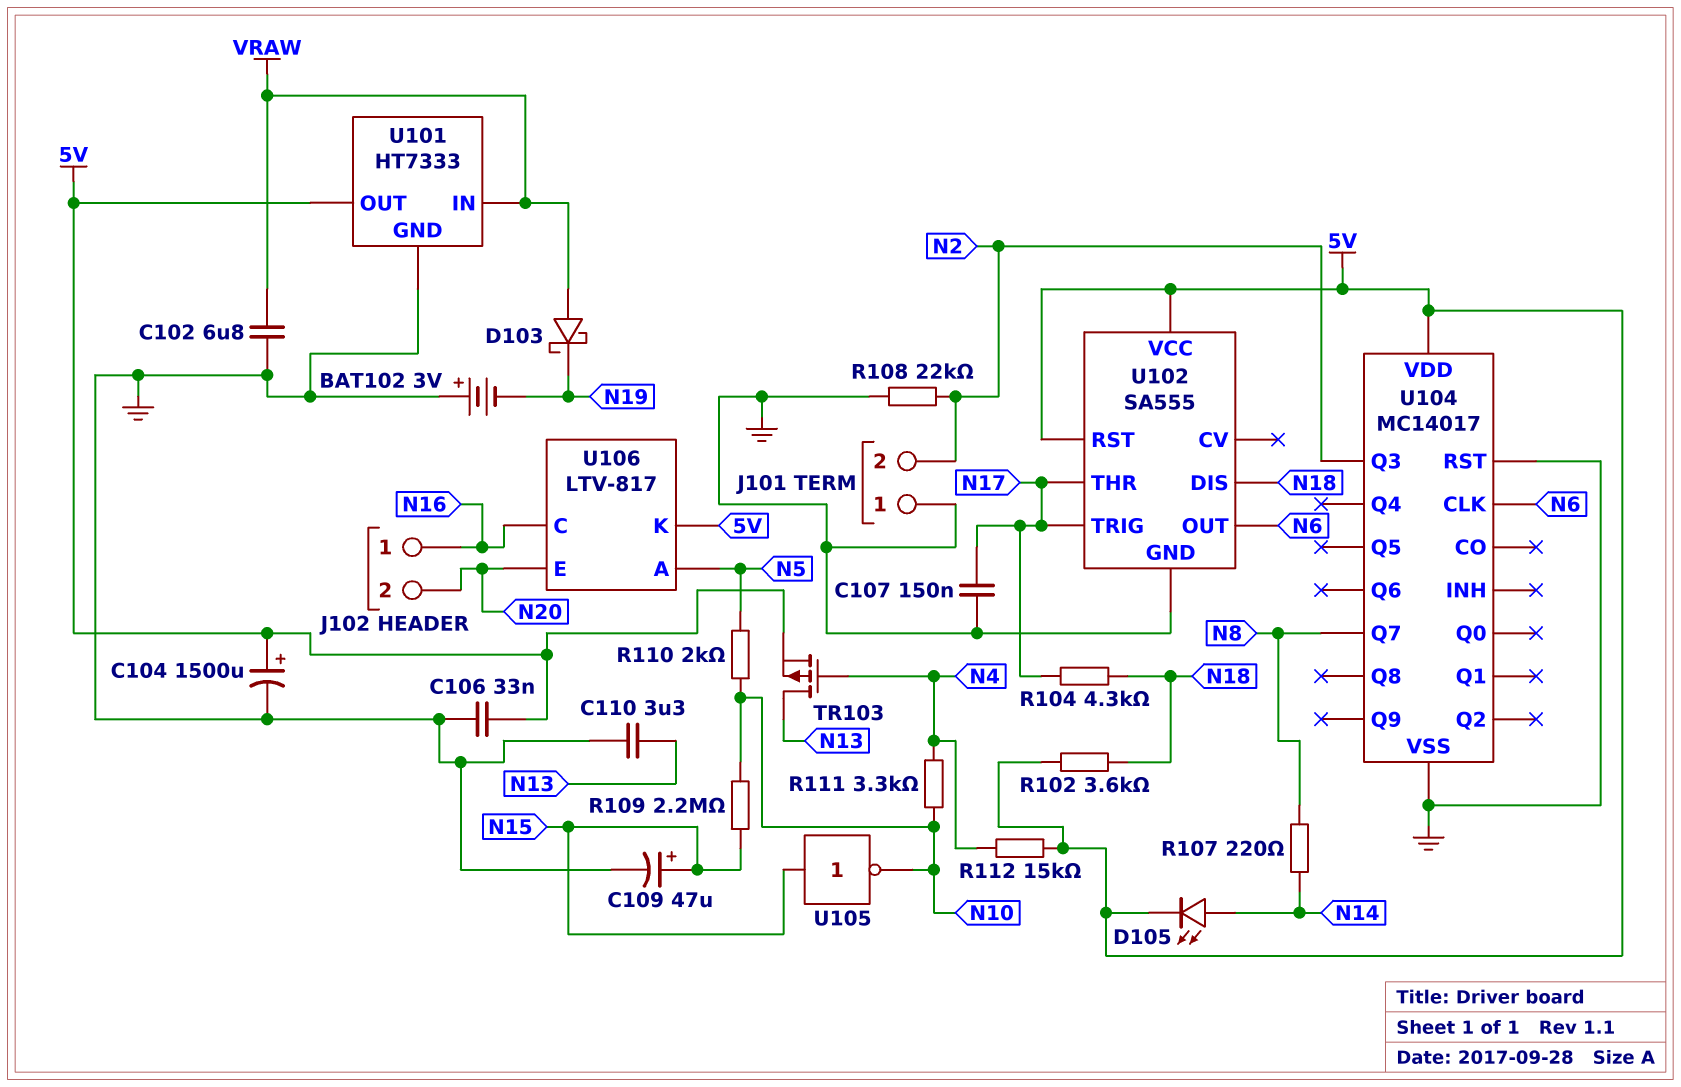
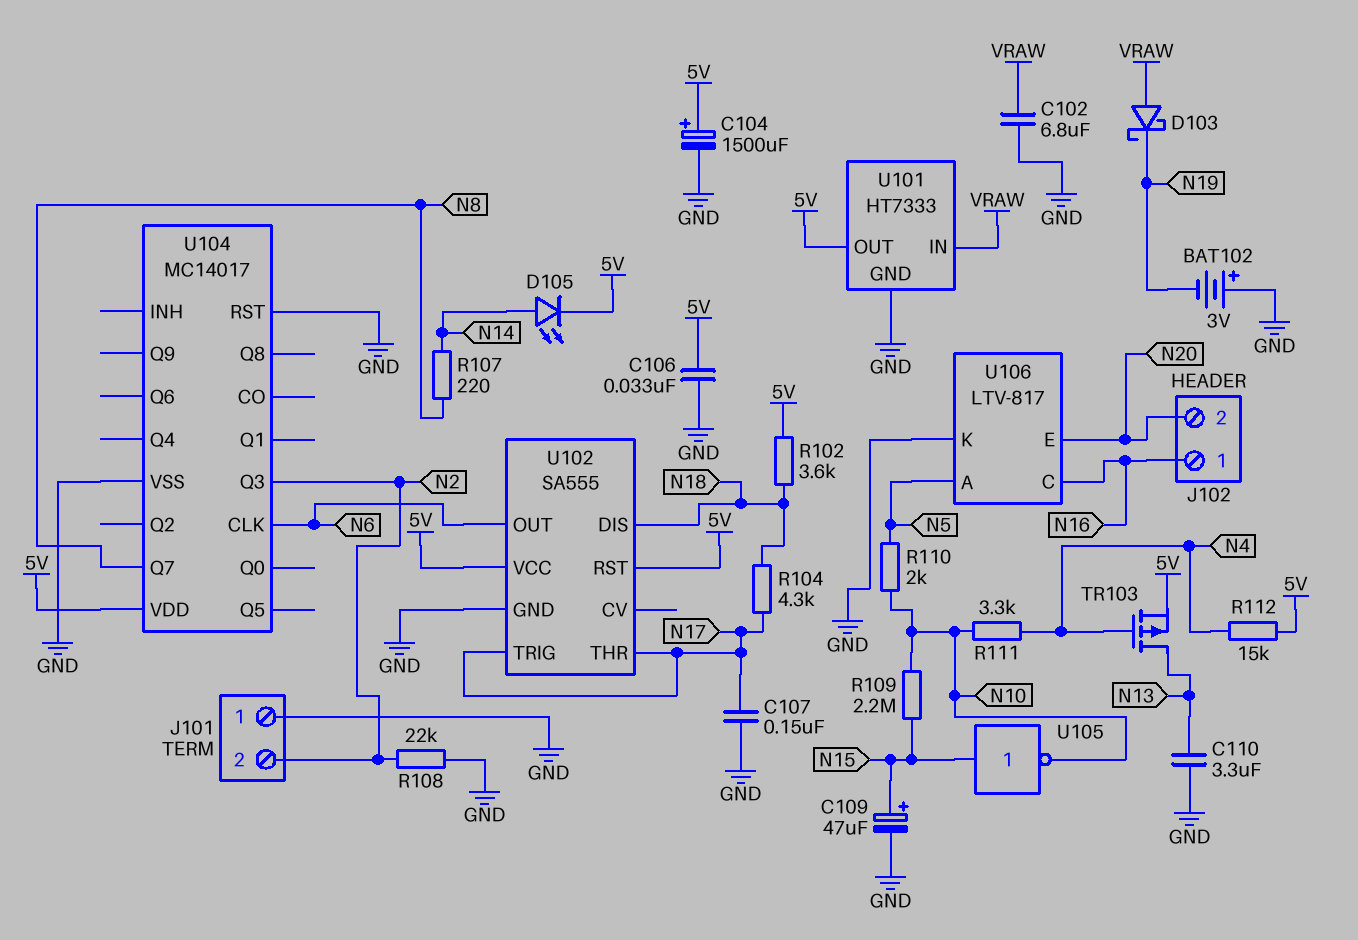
U106 pin K: 5V -> GND

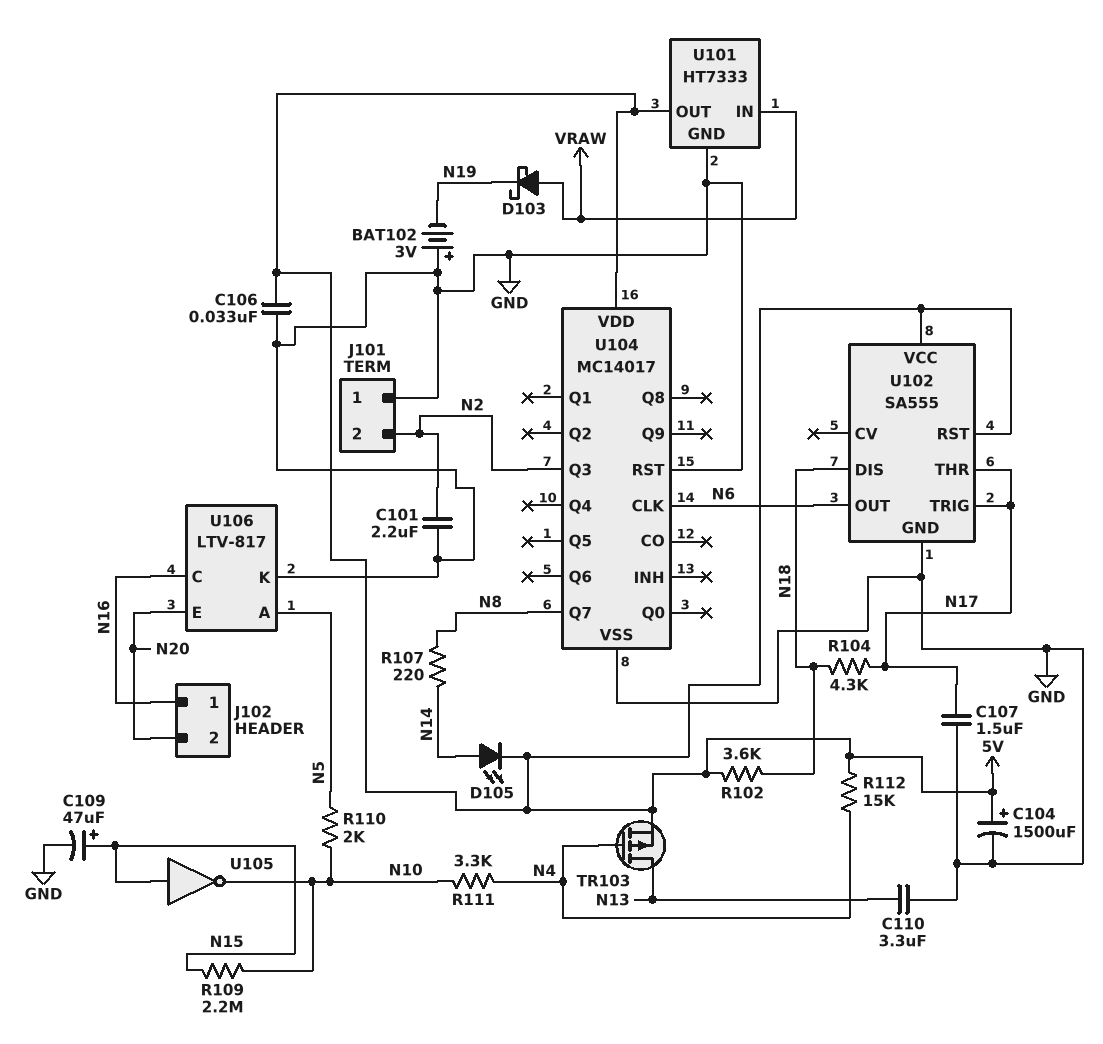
C101: none -> 2.2uF (GND, N2)
C102: 6.8uF (GND, VRAW) -> none
C107: 150nF (GND, N17) -> 1.5uF (GND, N17)
R108: 22k (GND, N2) -> none

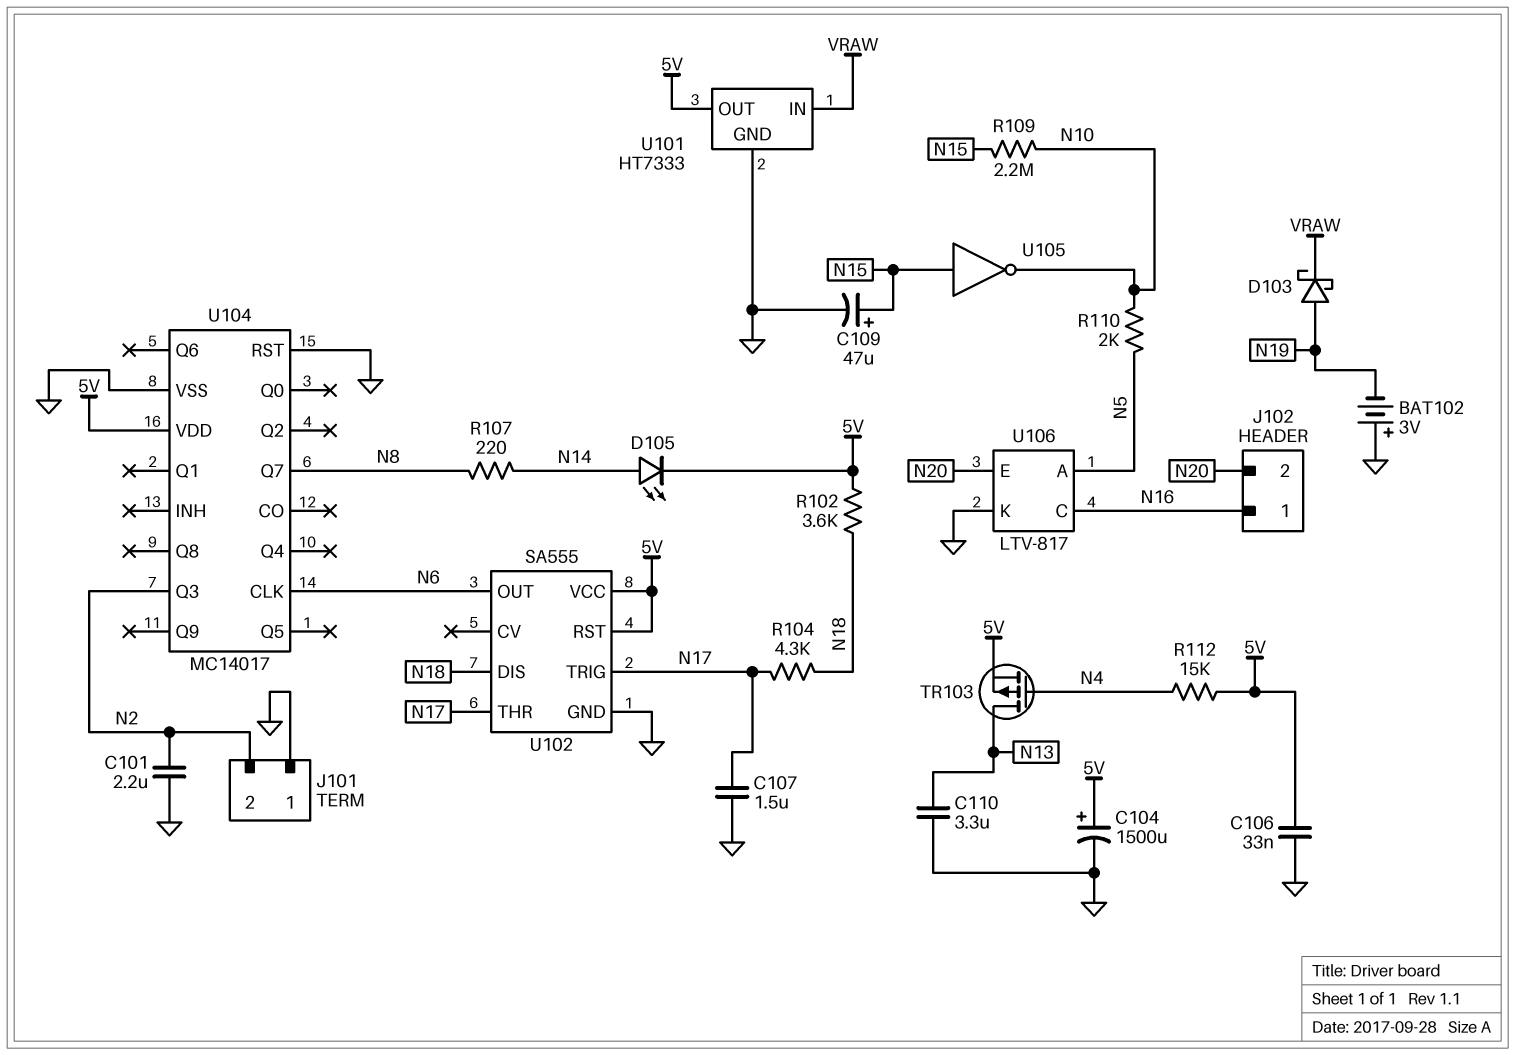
D103: schottky (A VRAW, K N19) -> schottky (A N19, K VRAW)
R111: 3.3k (N4, N10) -> none

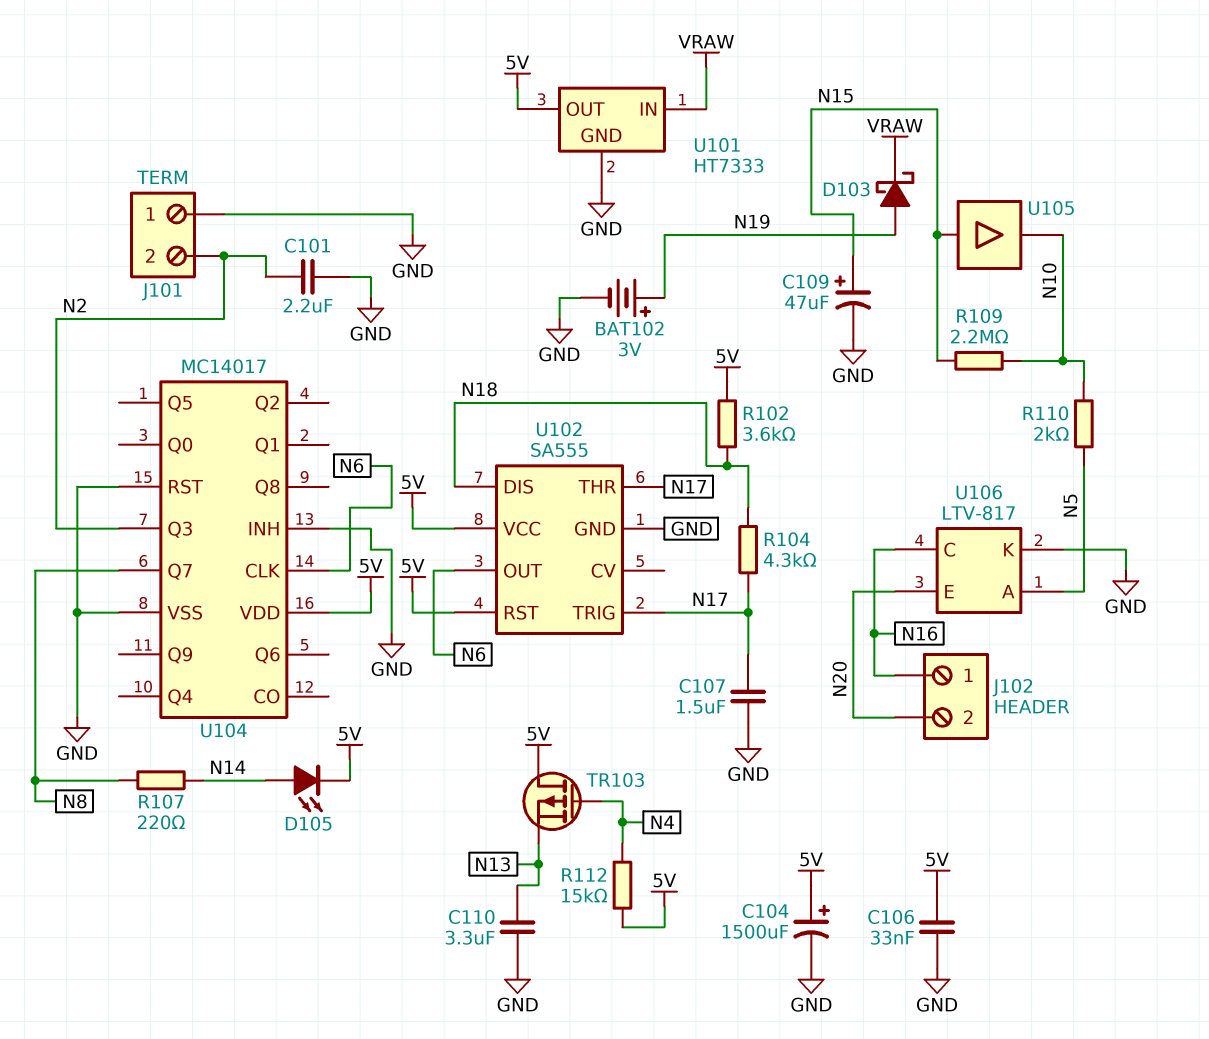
BAT102: 3V (plus GND, minus N19) -> 3V (plus N19, minus GND)
TR103: PMOS (G N4, D N13, S 5V) -> PMOS (G N4, D 5V, S N13)
U104 pin INH: none -> GND
U105: NOT (in N15, out N10) -> buffer (in N15, out N10)

